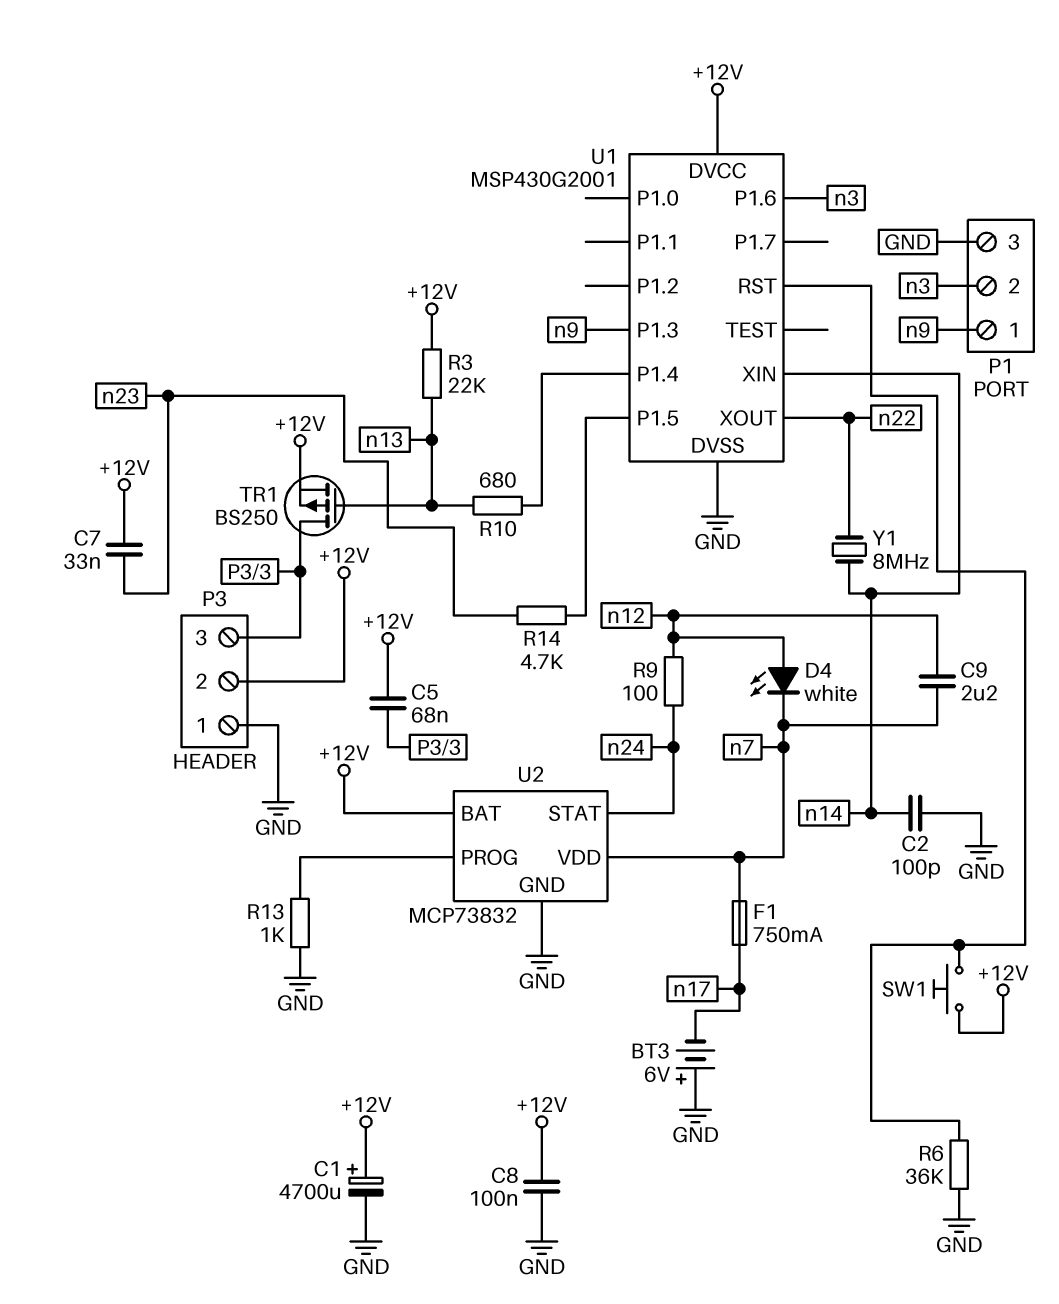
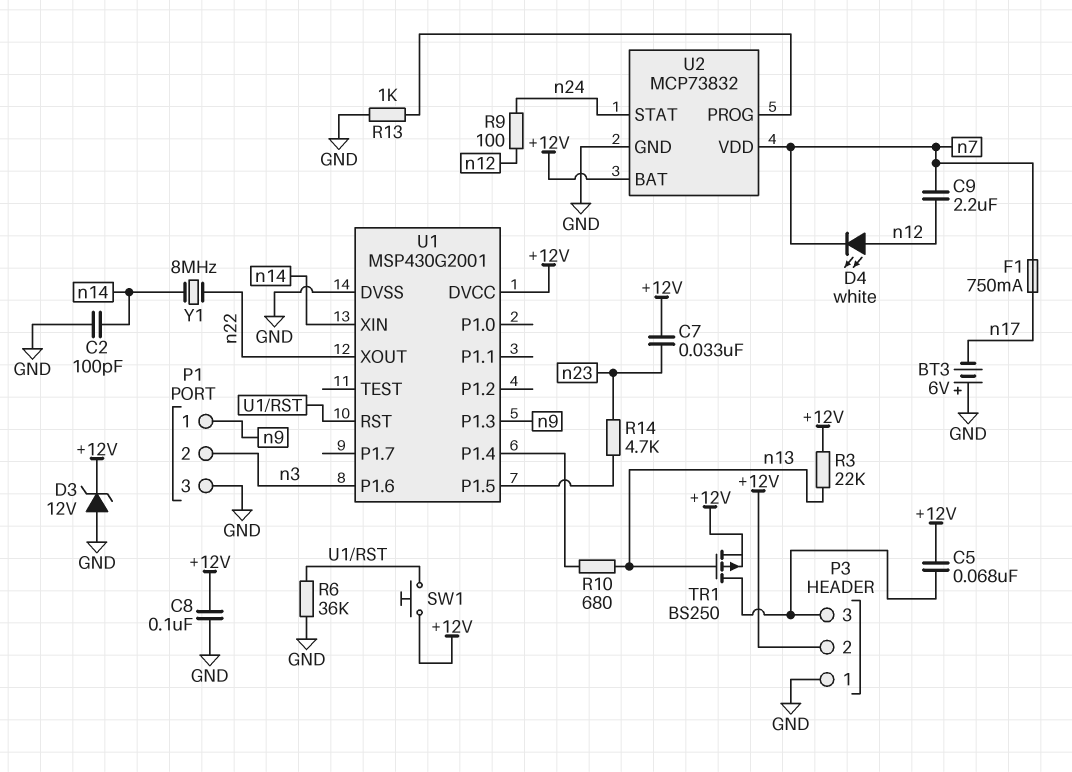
C1: 4700uF (plus +12V, minus GND) -> none
D3: none -> zener 12V (A GND, K +12V)

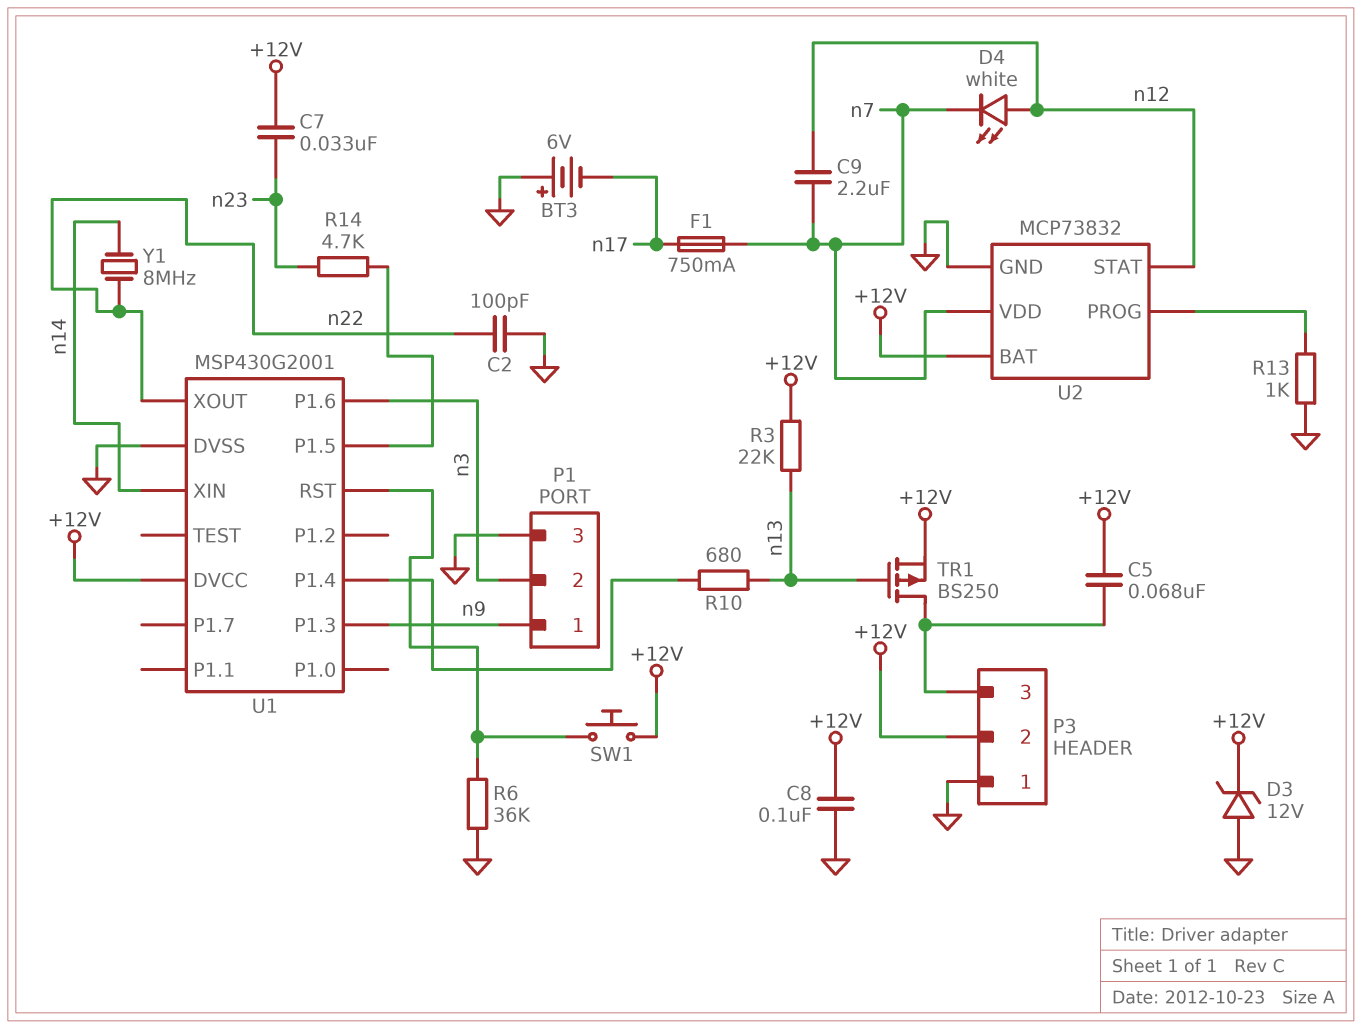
C2: 100pF (GND, n14) -> 100pF (GND, n22)
R9: 100 (n12, n24) -> none
U2 pin STAT: n24 -> n12

